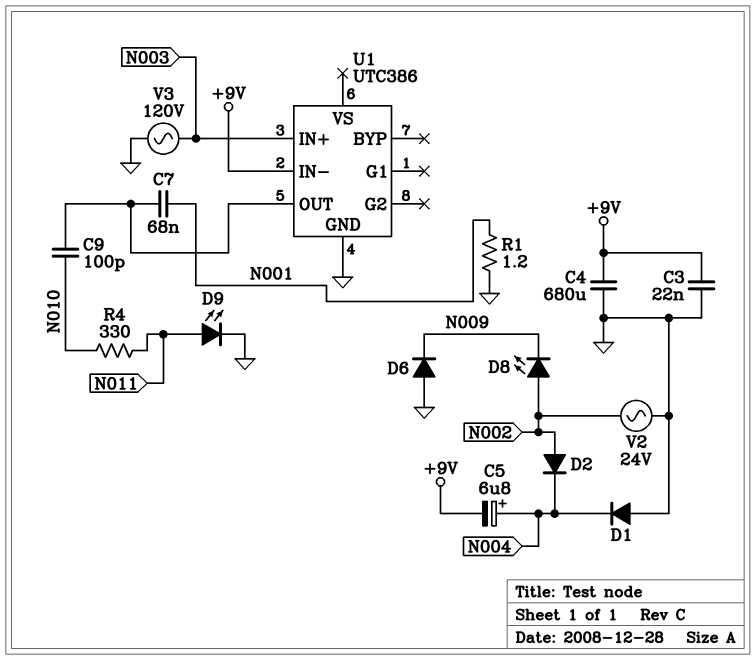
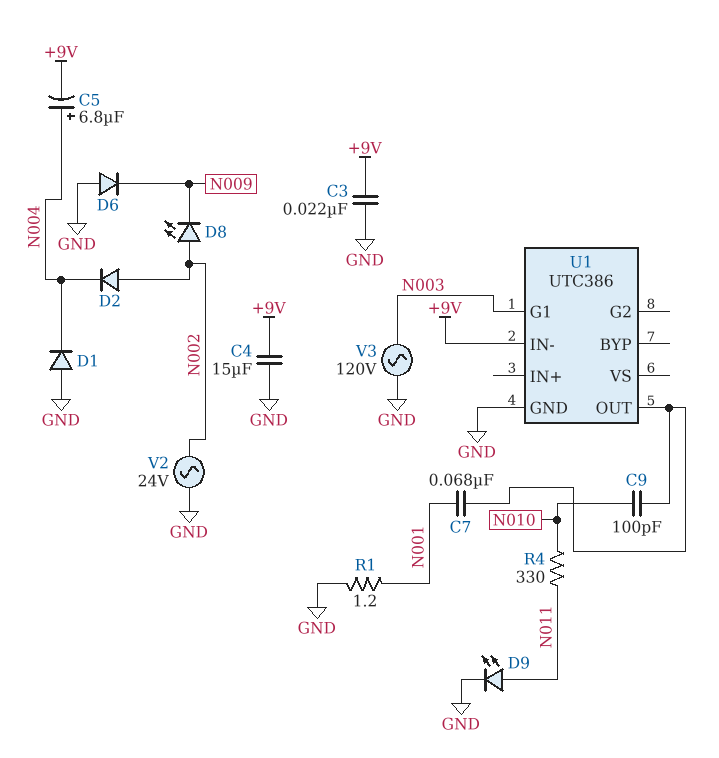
C4: 680uF (+9V, GND) -> 15uF (+9V, GND)
U1 pin G1: none -> N003
U1 pin IN+: N003 -> none

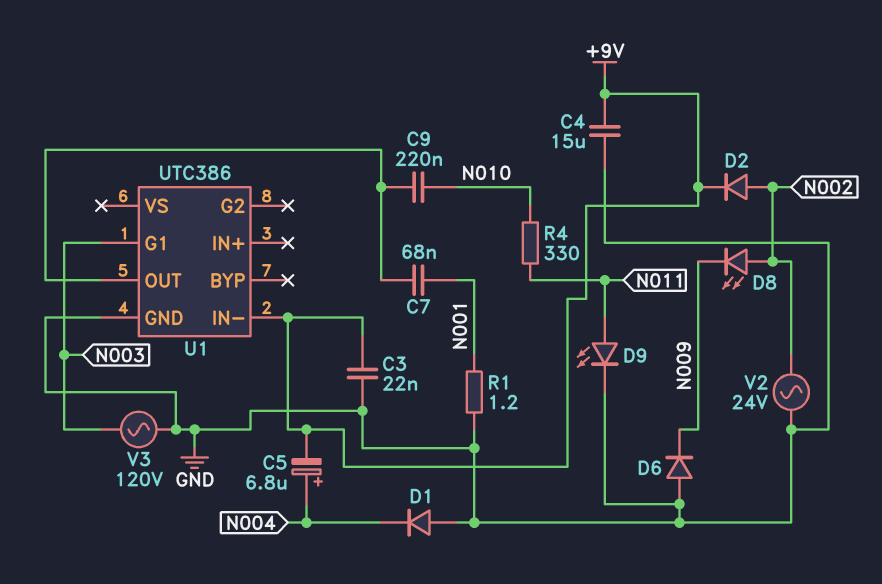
C9: 100pF (N010, U1/OUT) -> 220nF (N010, U1/OUT)
D2: diode (A N002, K N004) -> diode (A N002, K +9V)

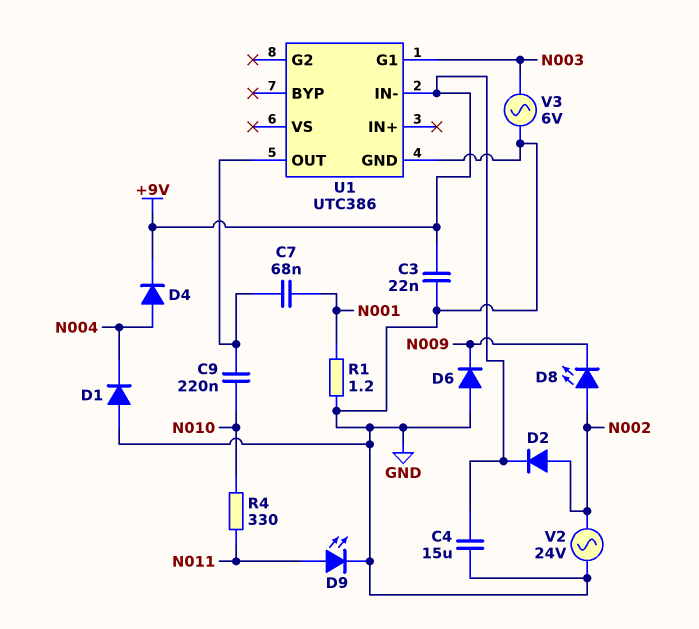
C5: 6.8uF (plus N004, minus +9V) -> none
D4: none -> diode (A N004, K +9V)
V3: AC 120V (GND, N003) -> AC 6V (GND, N003)

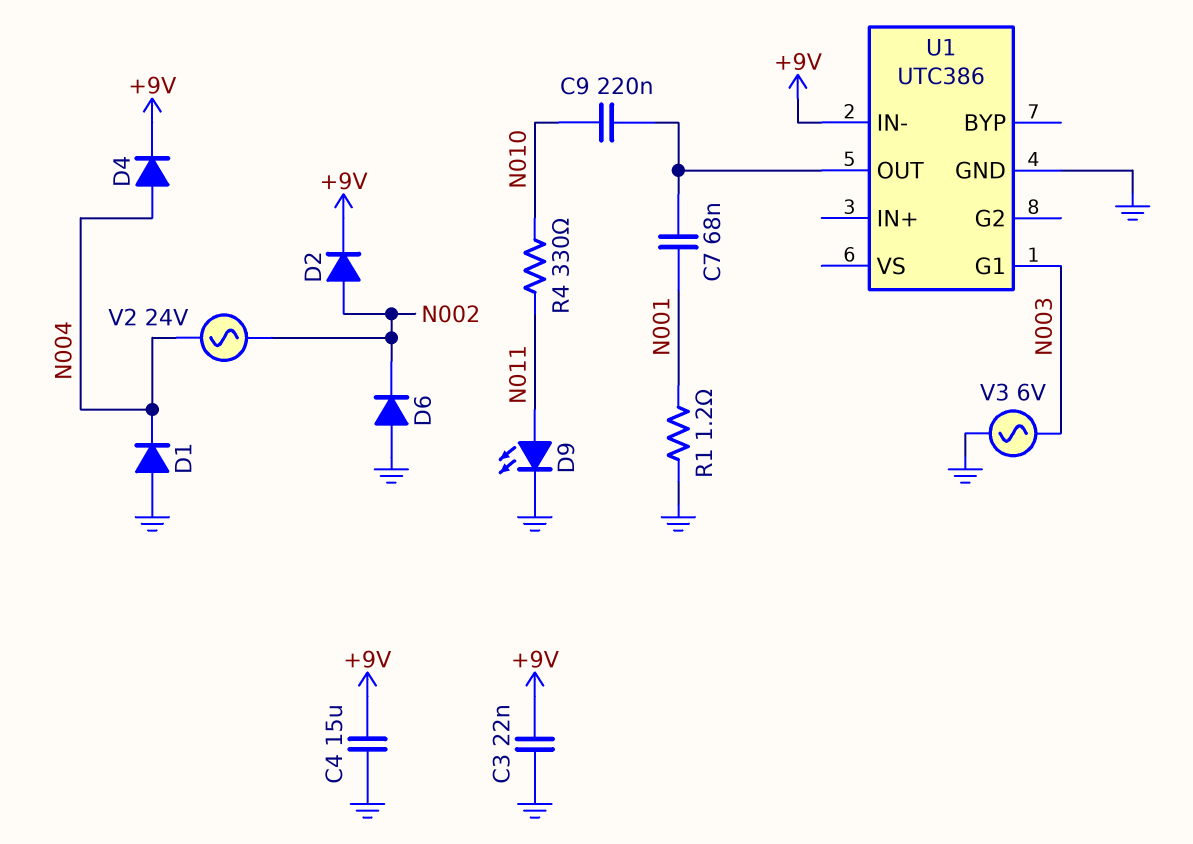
D6: diode (A GND, K N009) -> diode (A GND, K N002)
D8: LED (A N002, K N009) -> none
V2: AC 24V (GND, N002) -> AC 24V (N002, N004)

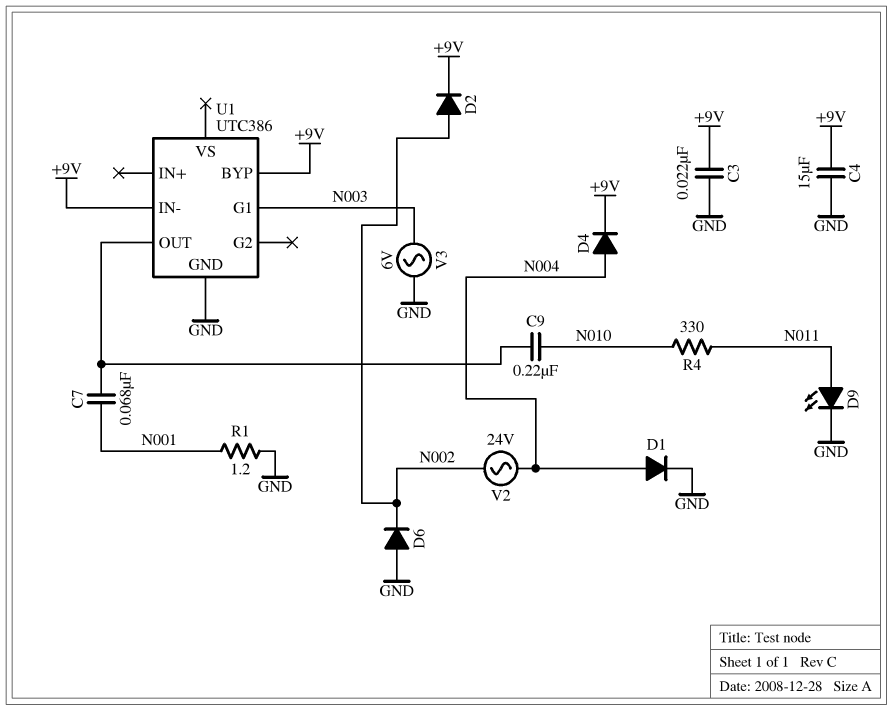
D1: diode (A GND, K N004) -> diode (A N004, K GND)
U1 pin BYP: none -> +9V

